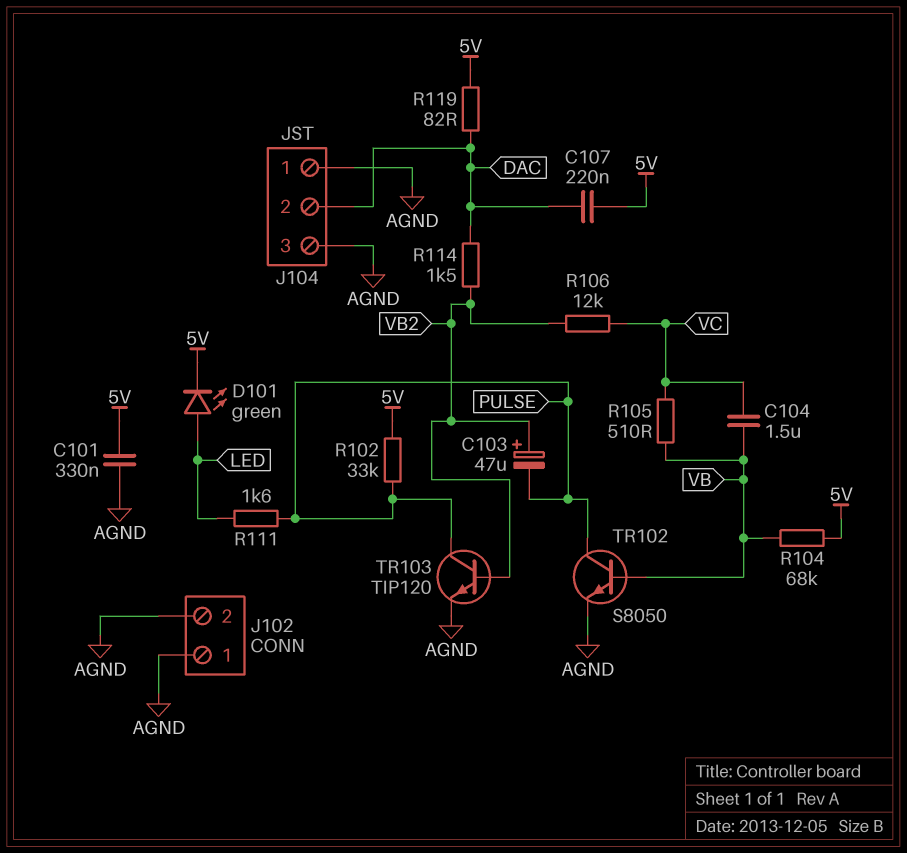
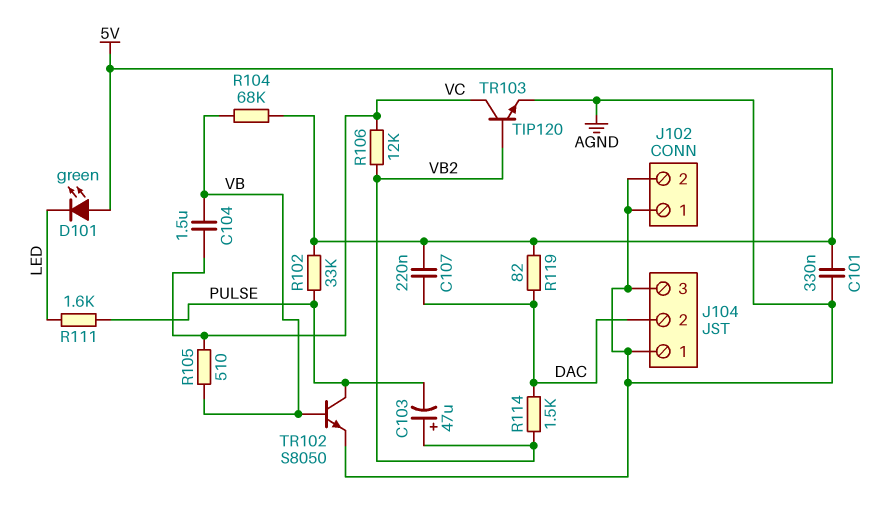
D101: LED green (A LED, K 5V) -> LED green (A 5V, K LED)
TR103: NPN TIP120 (B VB2, C PULSE, E AGND) -> NPN TIP120 (B VB2, C VC, E AGND)

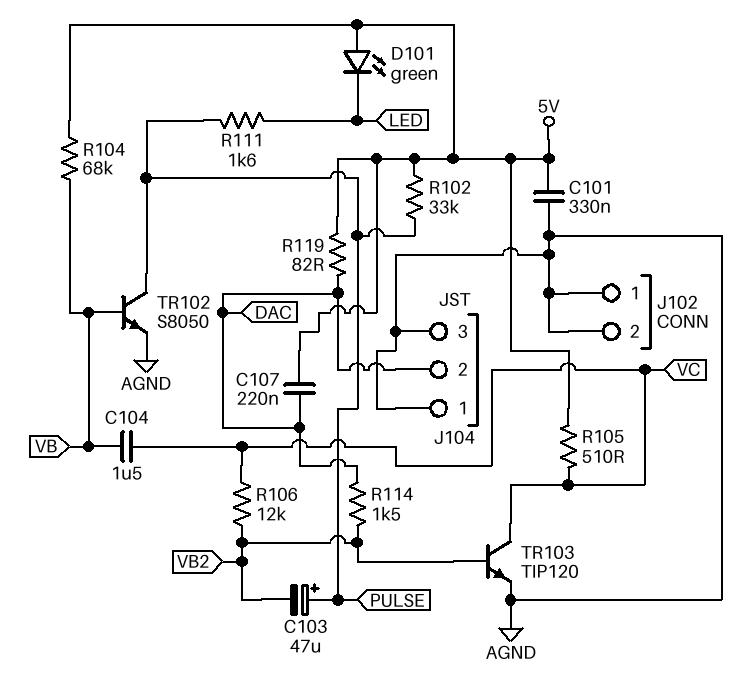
C103: 47uF (plus VB2, minus PULSE) -> 47uF (plus PULSE, minus VB2)
R105: 510 (VB, VC) -> 510 (5V, VC)

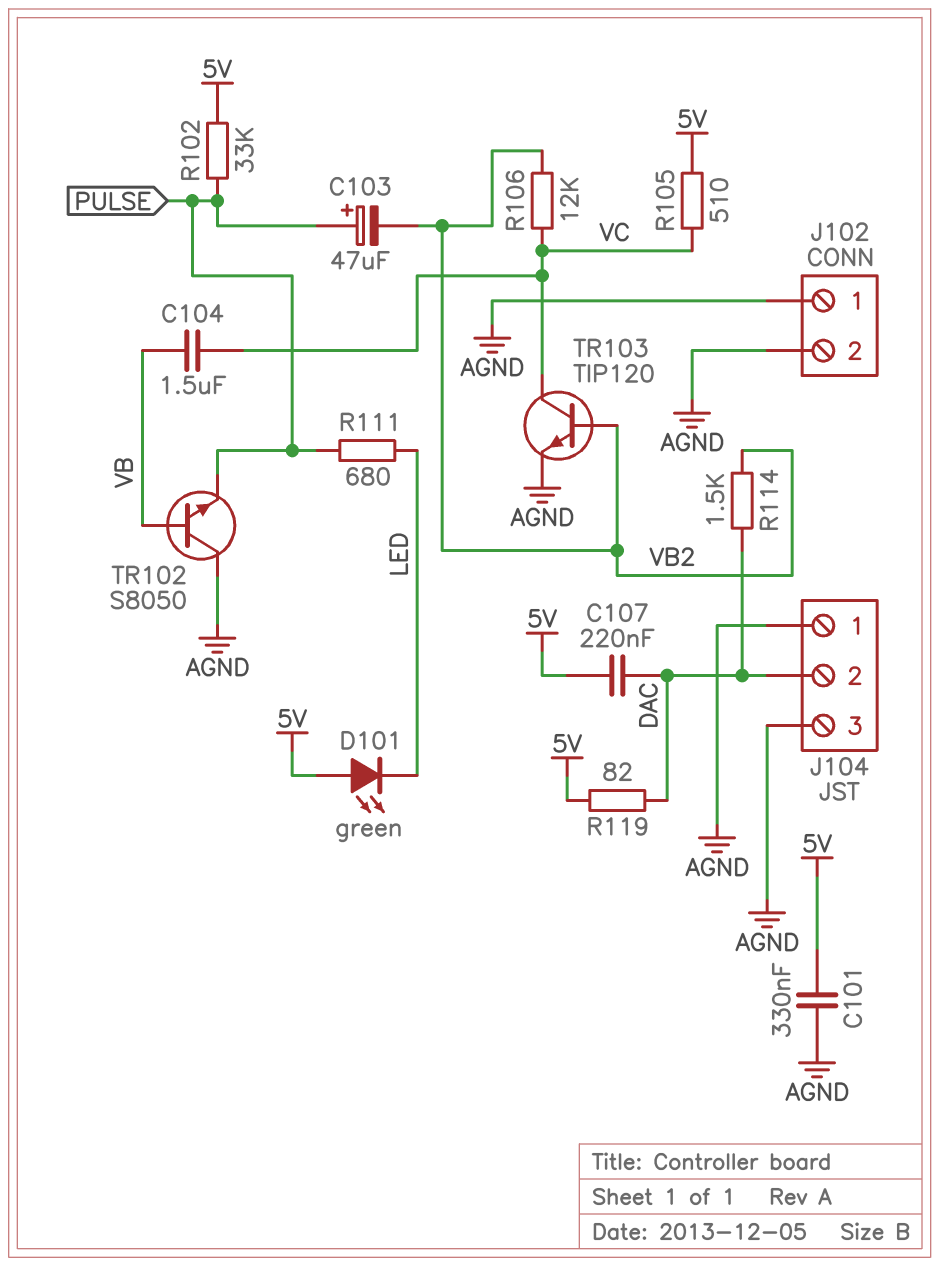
R104: 68k (5V, VB) -> none
R111: 1.6k (LED, PULSE) -> 680 (LED, PULSE)
TR102: NPN S8050 (B VB, C PULSE, E AGND) -> NPN S8050 (B VB, C AGND, E PULSE)

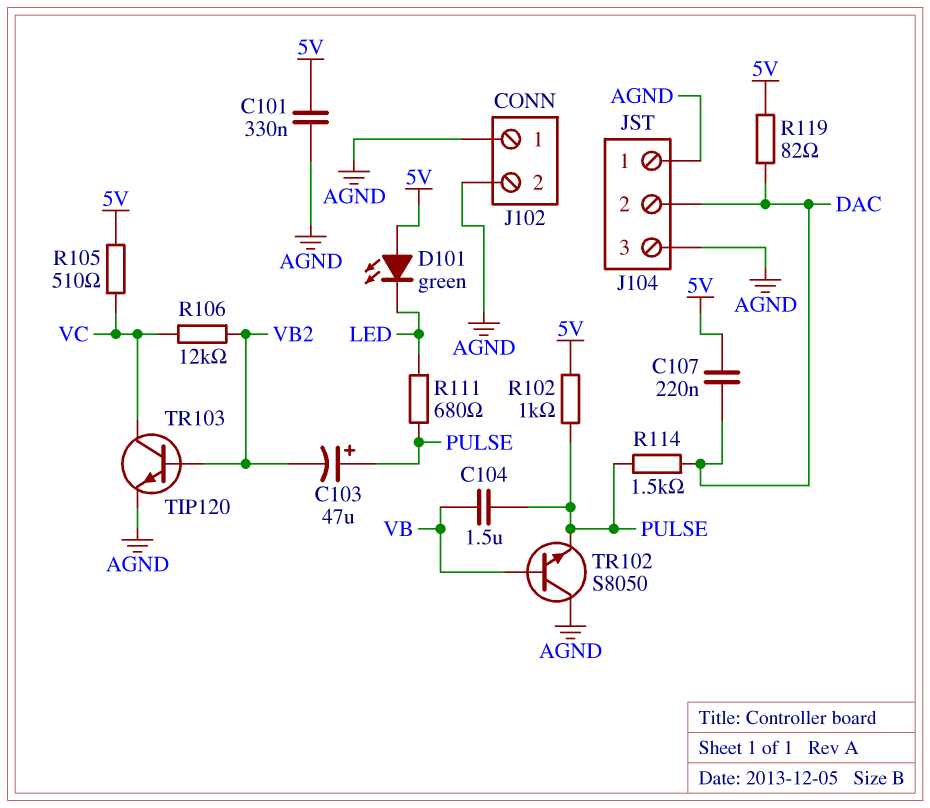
C104: 1.5uF (VB, VC) -> 1.5uF (PULSE, VB)
R102: 33k (5V, PULSE) -> 1k (5V, PULSE)
R114: 1.5k (DAC, VB2) -> 1.5k (DAC, PULSE)

